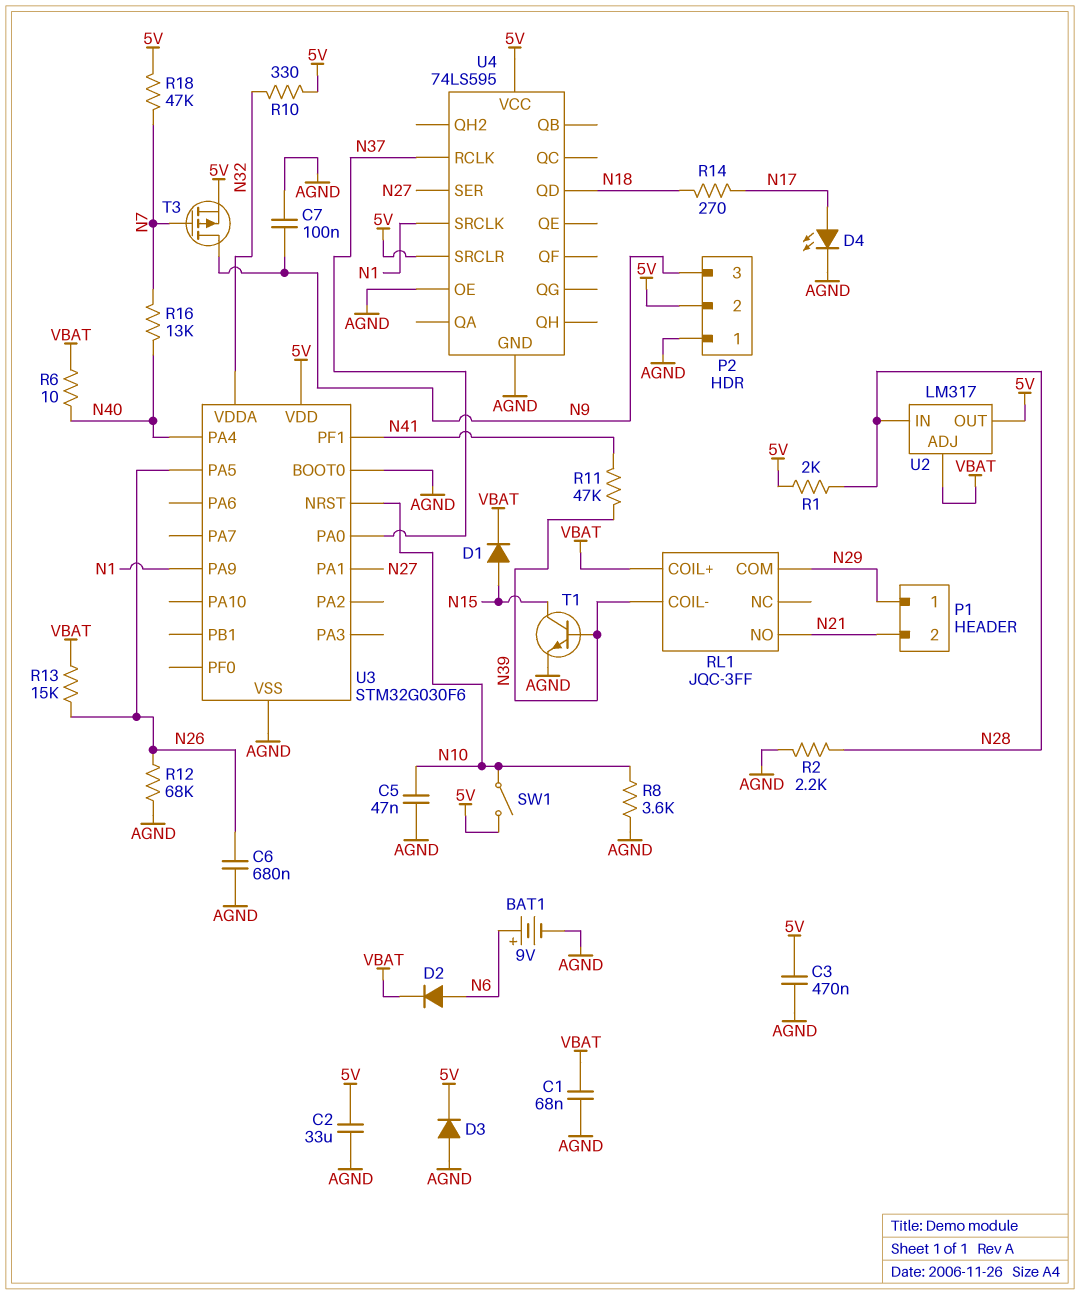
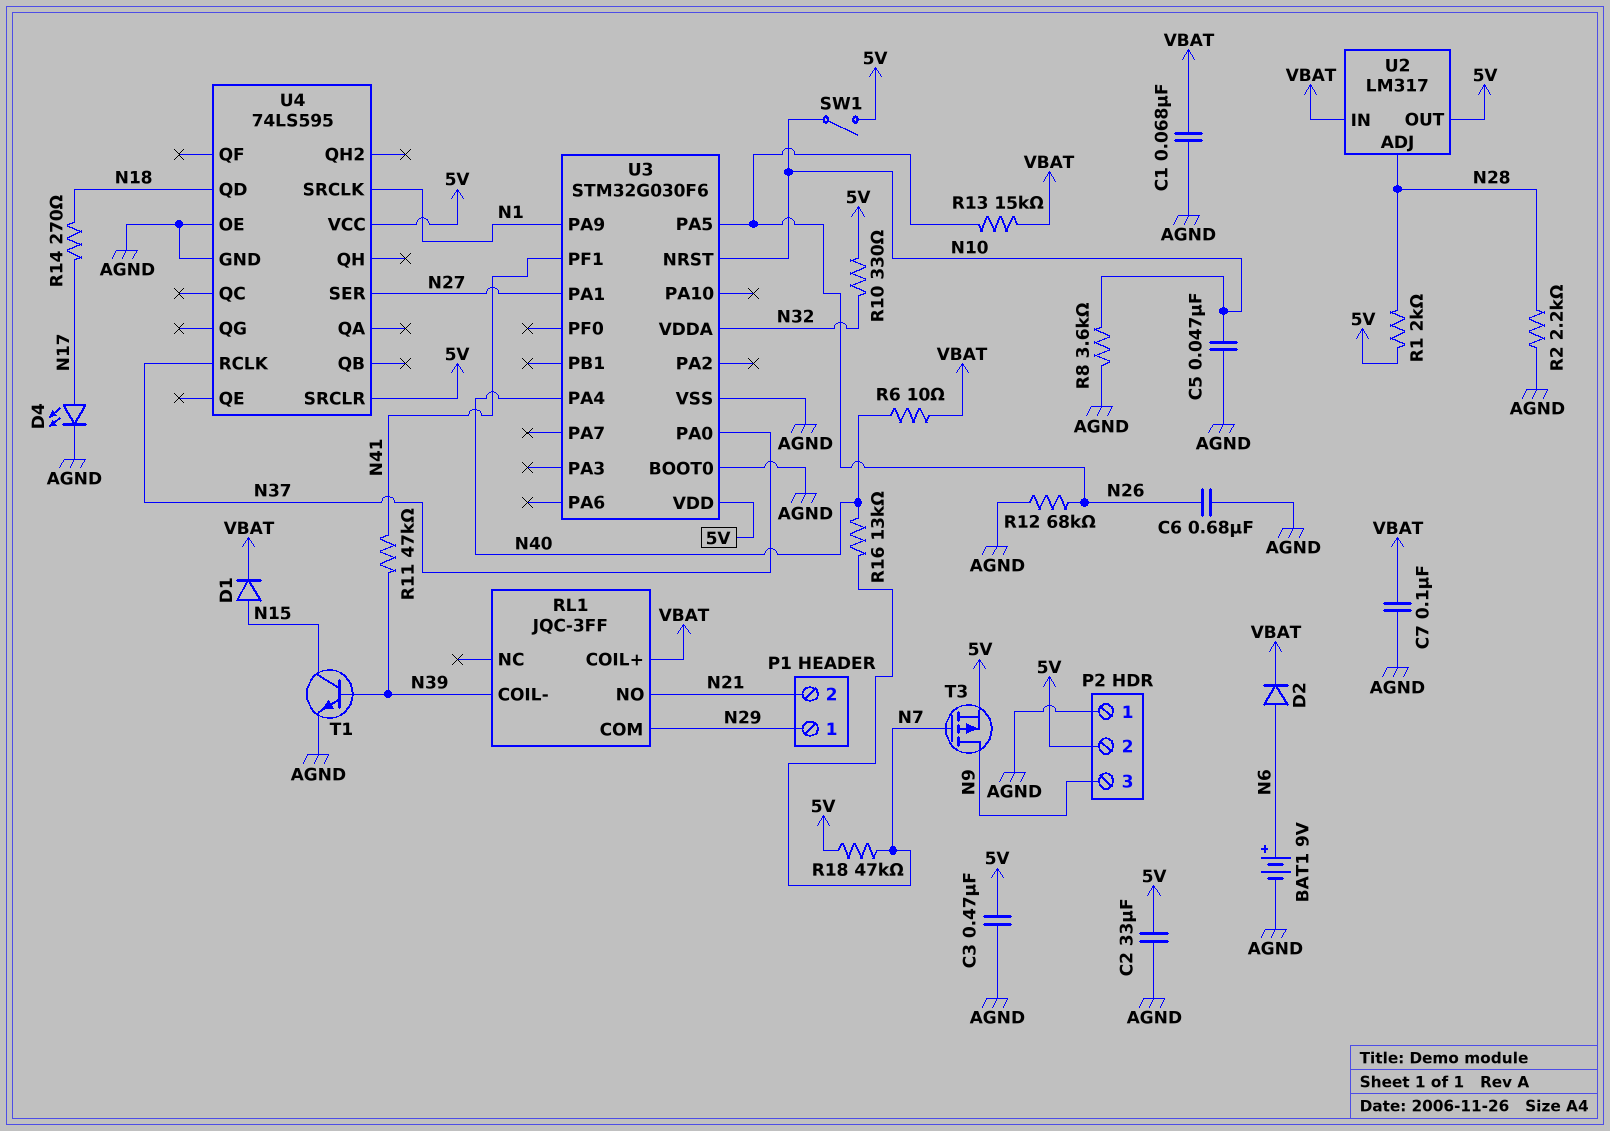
C7: 100nF (AGND, N9) -> 100nF (AGND, VBAT)
D3: diode (A AGND, K 5V) -> none
U2 pin ADJ: VBAT -> N28
U2 pin IN: N28 -> VBAT

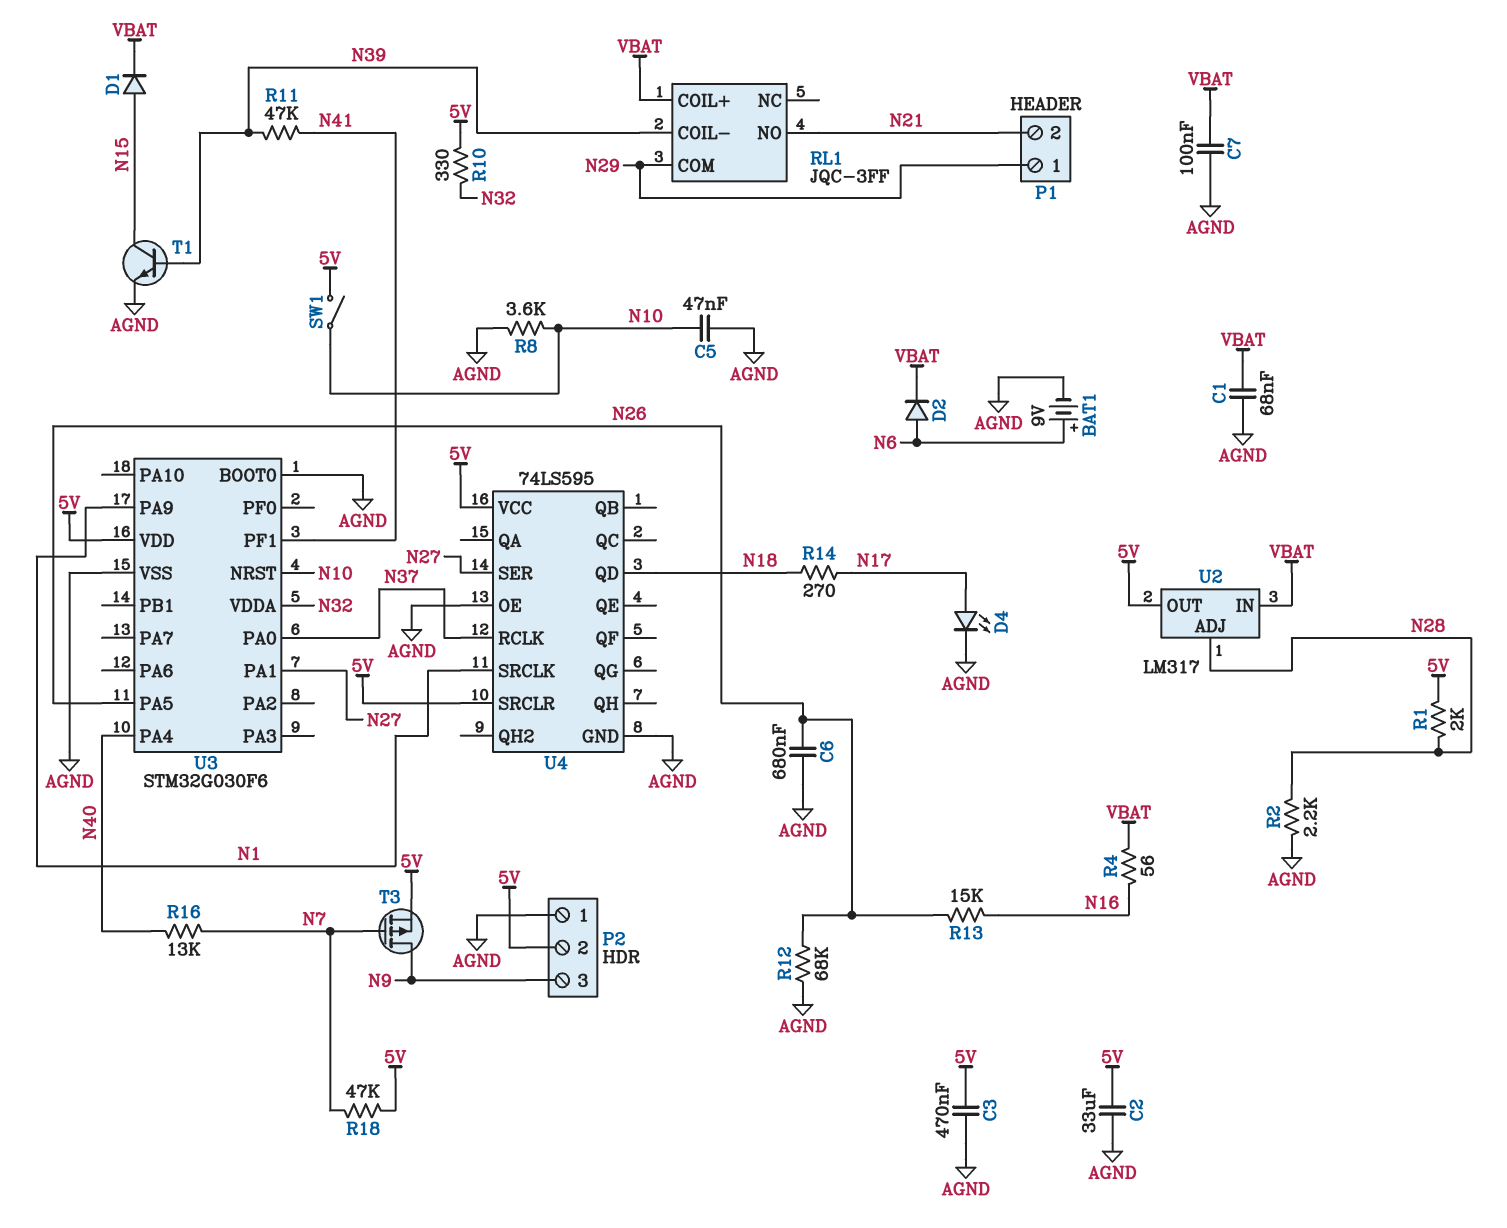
R4: none -> 56 (N16, VBAT)
R6: 10 (N40, VBAT) -> none
R13: 15k (N26, VBAT) -> 15k (N16, N26)

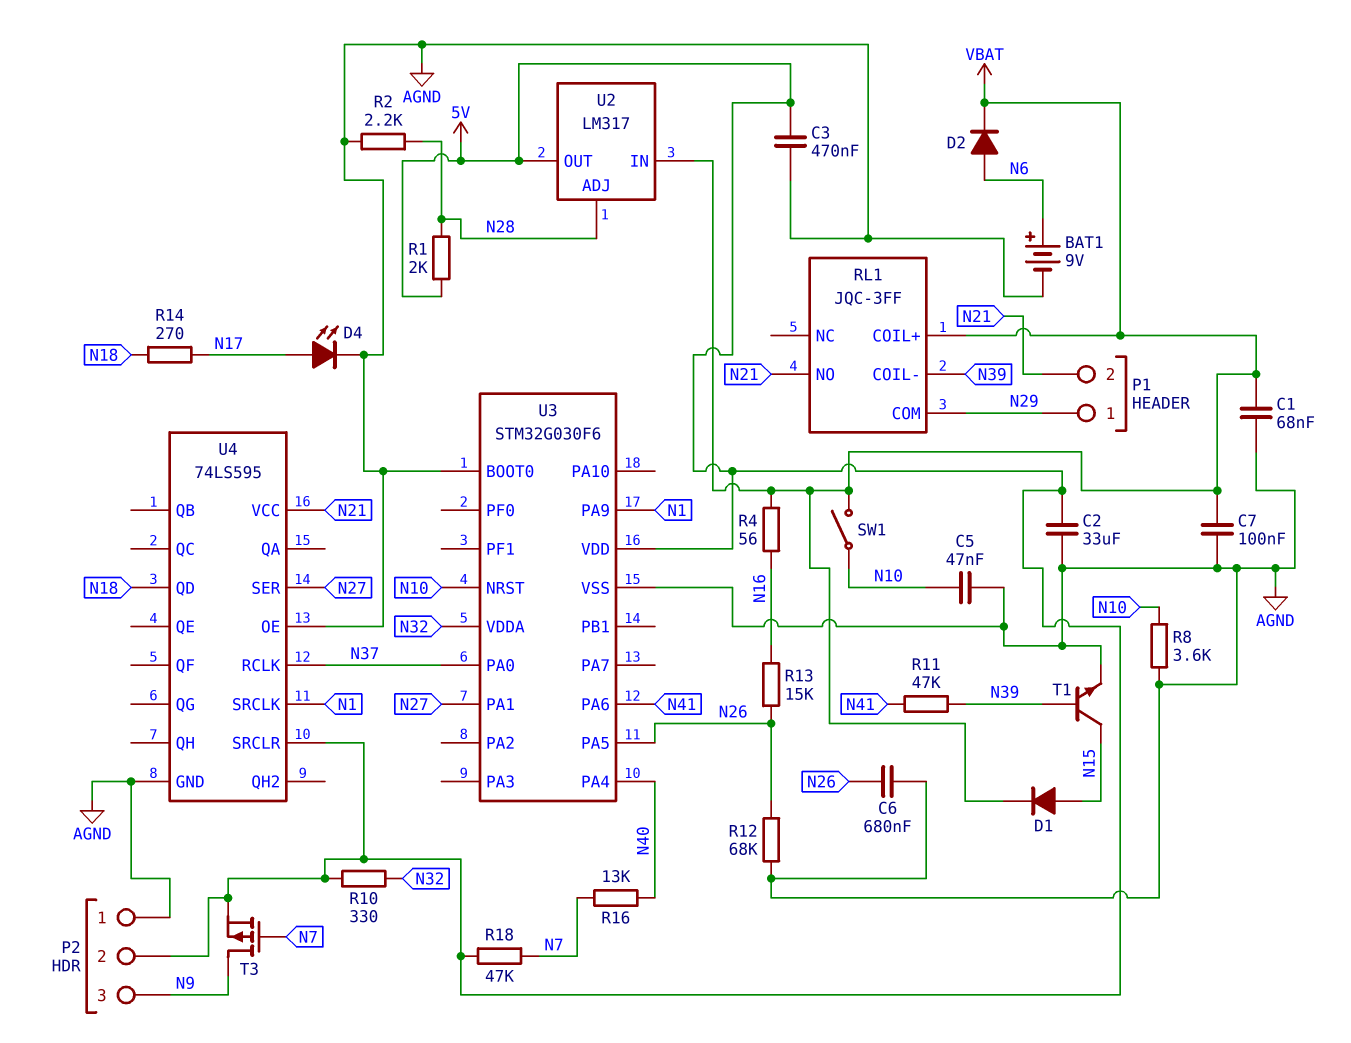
SW1: switch (5V, N10) -> switch (N10, VBAT)
U3 pin PA6: none -> N41
U3 pin PF1: N41 -> none
U4 pin VCC: 5V -> N21

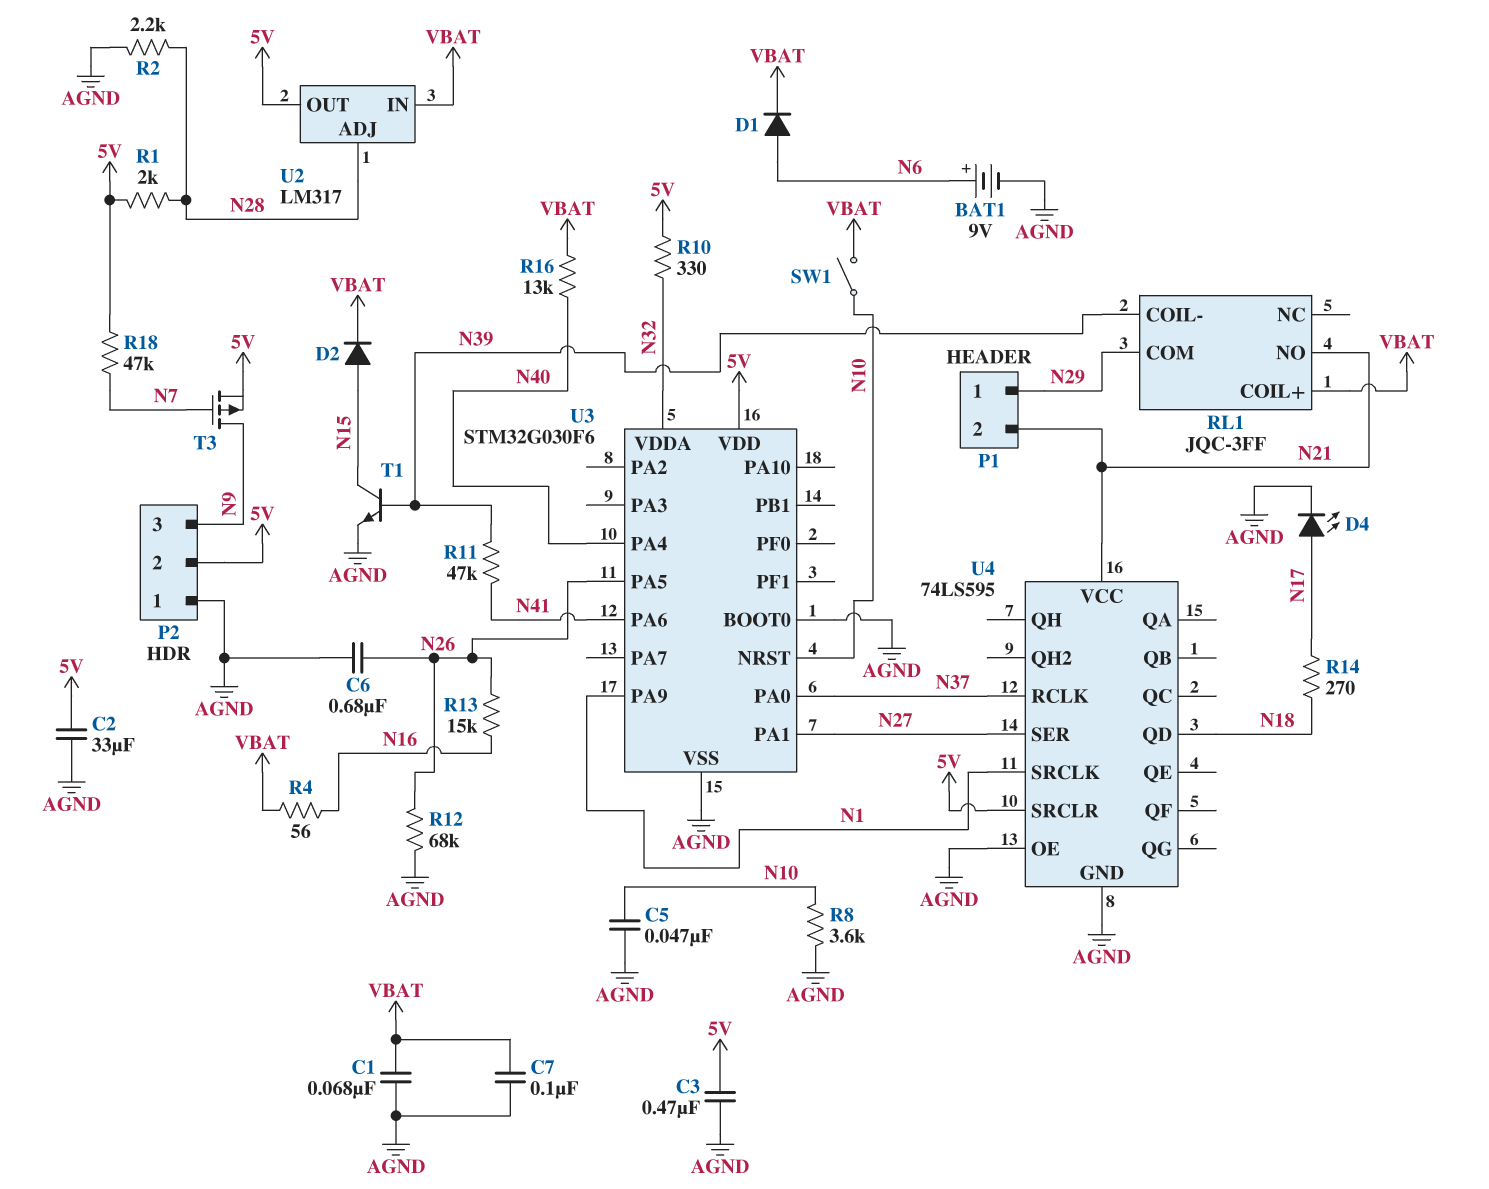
D1: diode (A N15, K VBAT) -> diode (A N6, K VBAT)
D2: diode (A N6, K VBAT) -> diode (A N15, K VBAT)
R16: 13k (N7, N40) -> 13k (N40, VBAT)

